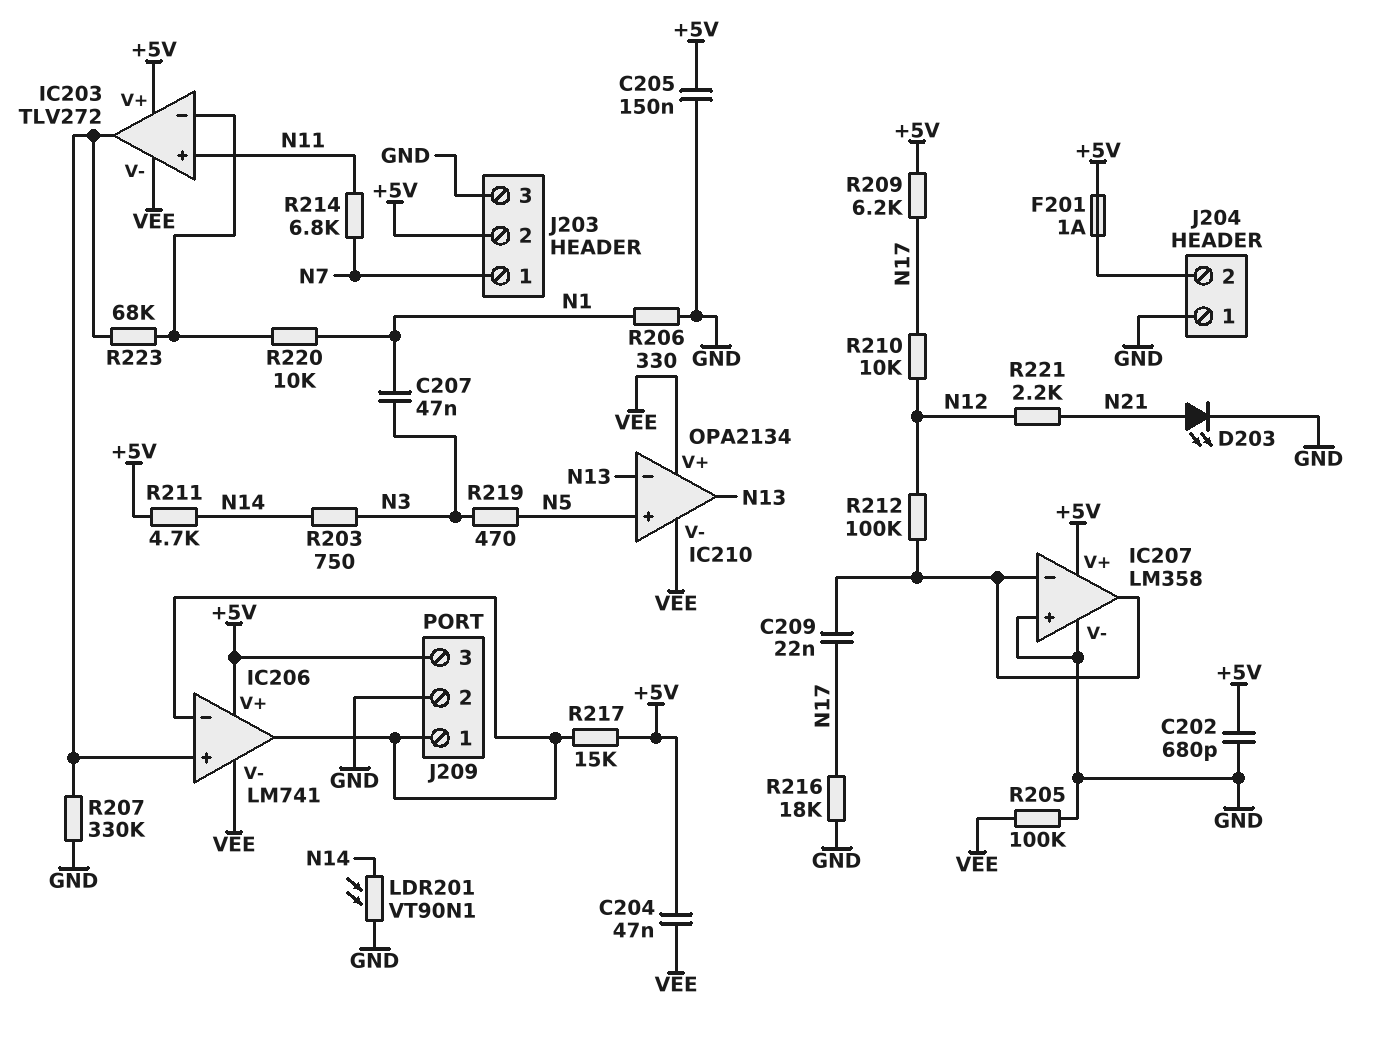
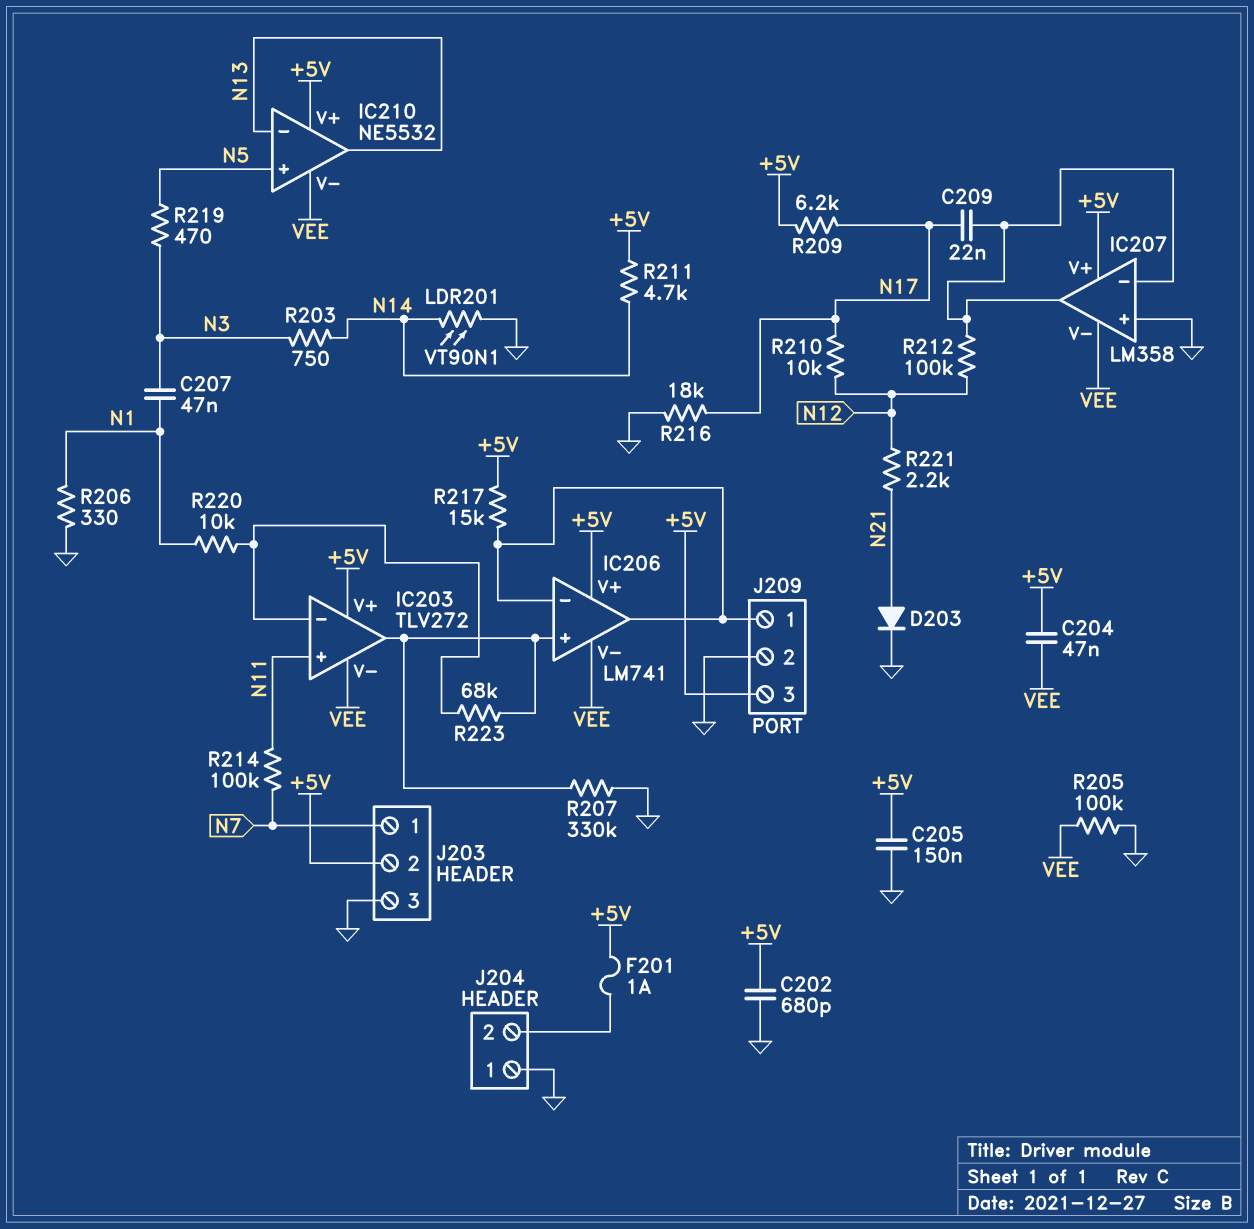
D203: LED (A N21, K GND) -> diode (A N21, K GND)
IC207 pin V-: GND -> VEE
IC210: OPA2134 -> NE5532
IC210 pin V+: VEE -> +5V
R214: 6.8k (N7, N11) -> 100k (N7, N11)

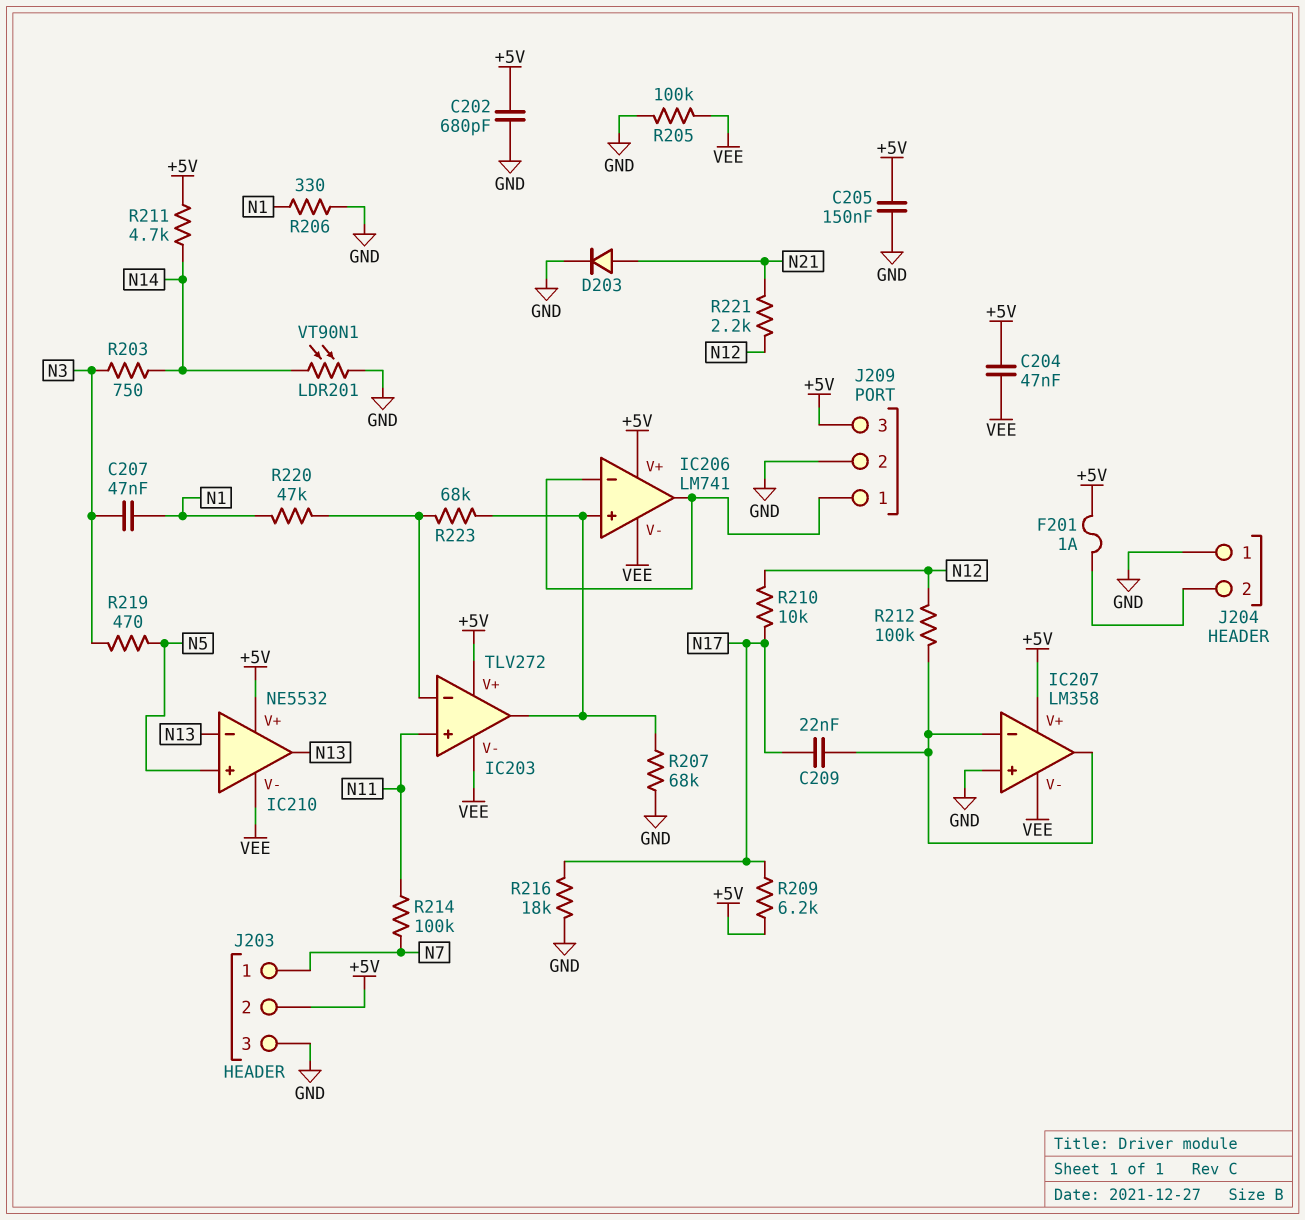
R207: 330k (GND, IC203/out) -> 68k (GND, IC203/out)
R217: 15k (+5V, IC206/in-) -> none
R220: 10k (IC203/in-, N1) -> 47k (IC203/in-, N1)

